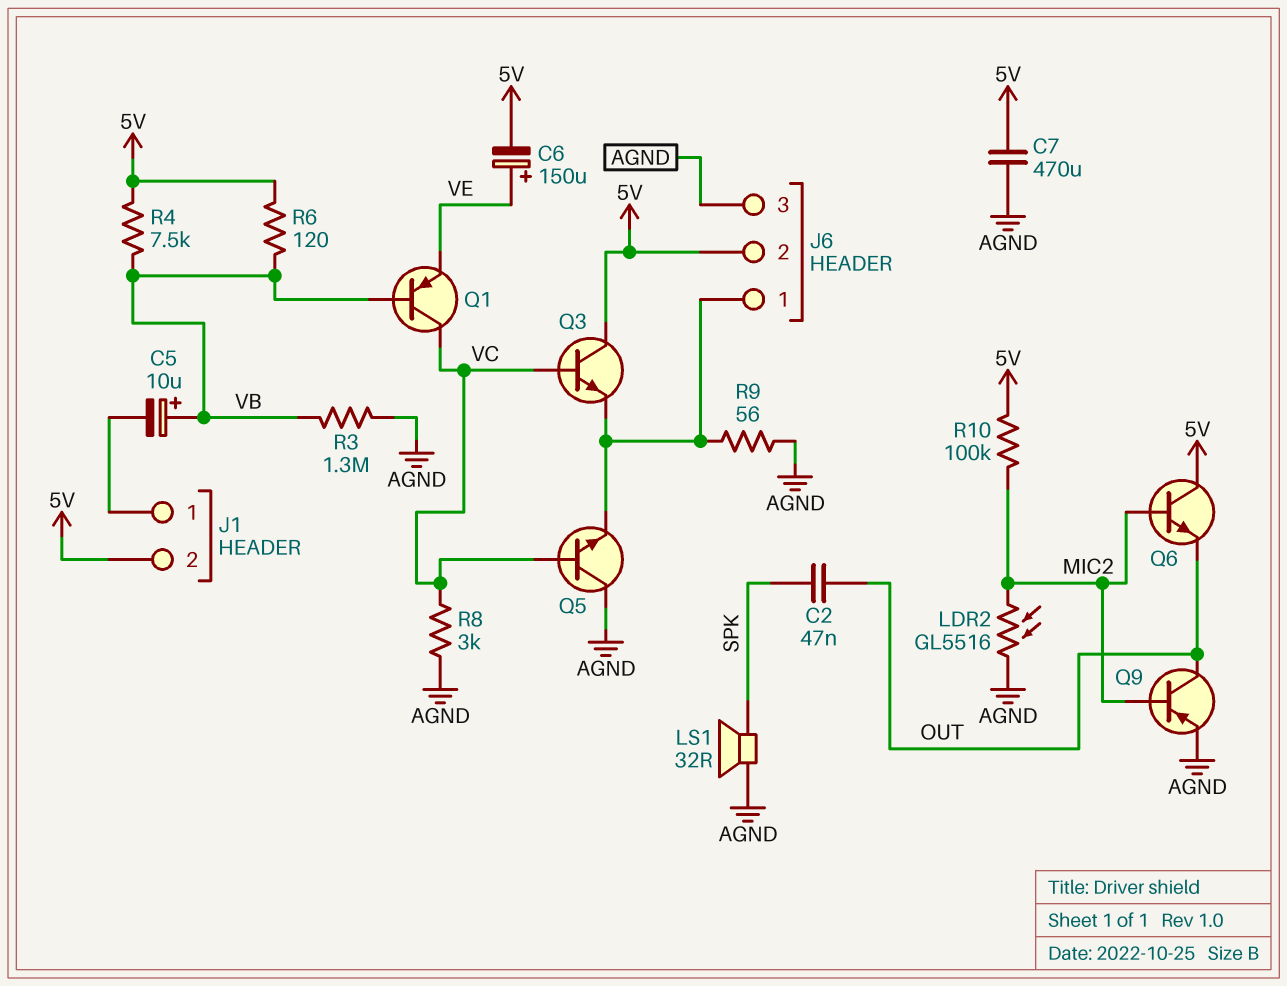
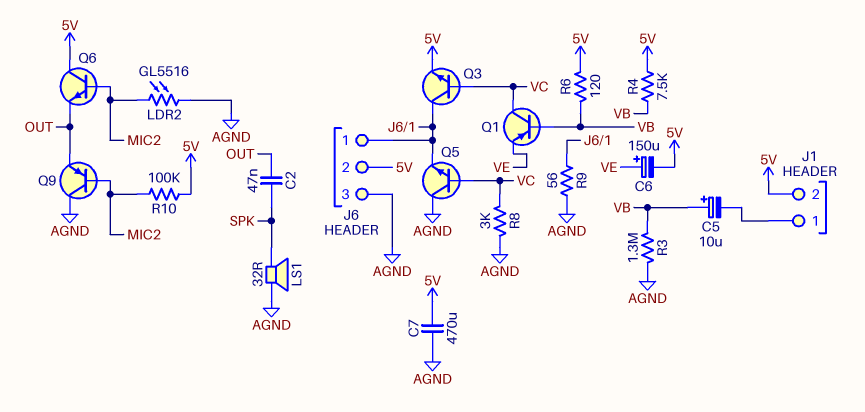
Q3: NPN (B VC, C 5V, E J6/1) -> NPN (B VC, C J6/1, E 5V)
Q9: PNP (B MIC2, C OUT, E AGND) -> PNP (B MIC2, C AGND, E OUT)

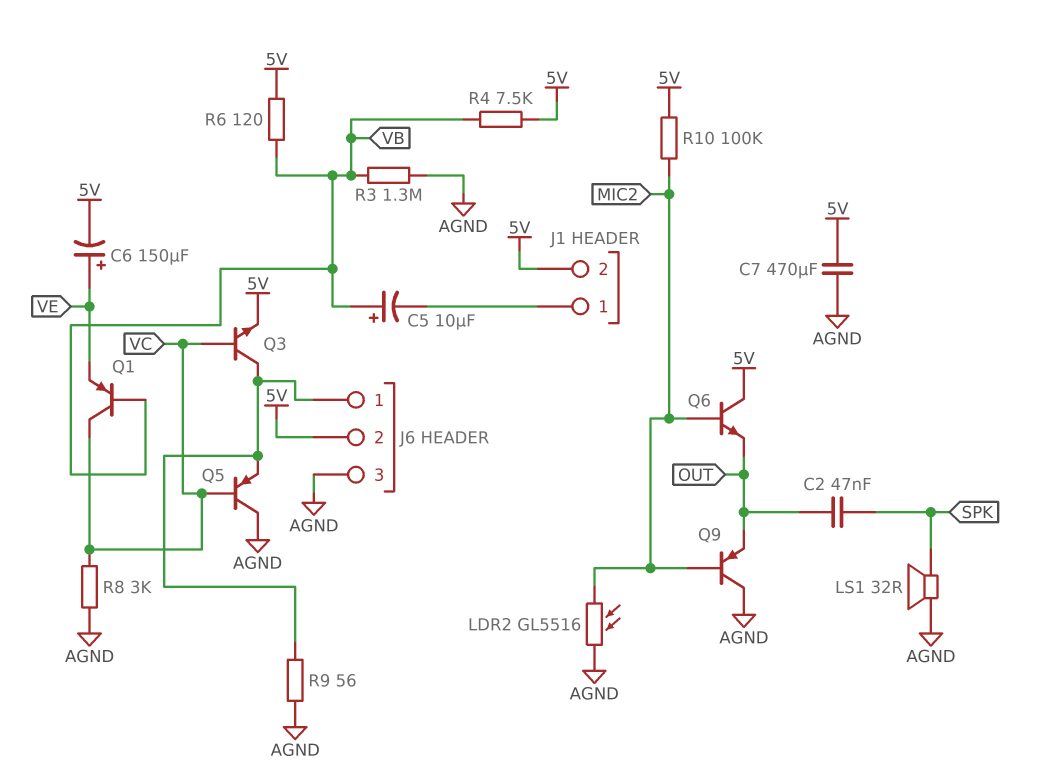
Q5: NPN (B VC, C AGND, E J6/1) -> PNP (B VC, C AGND, E J6/1)

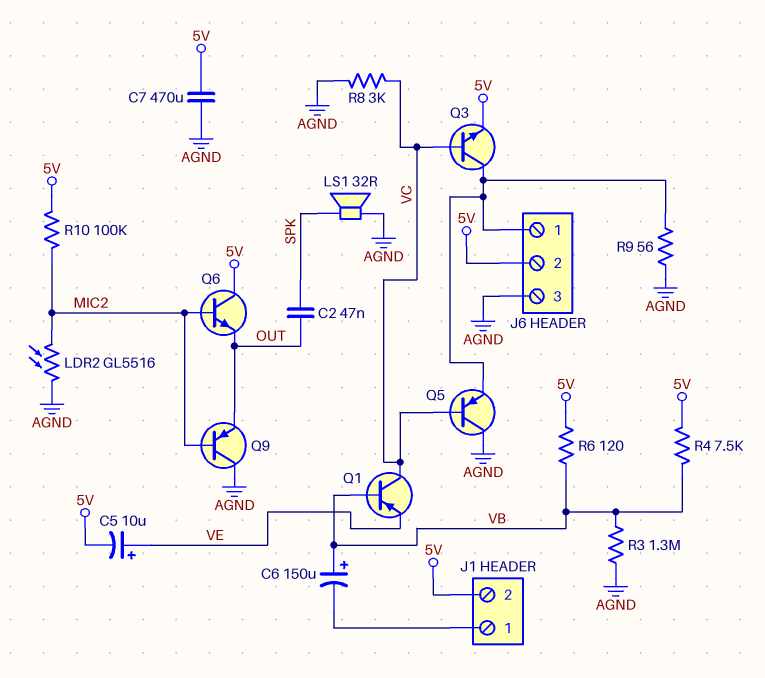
C5: 10uF (plus VB, minus J1/1) -> 10uF (plus VE, minus 5V)
C6: 150uF (plus VE, minus 5V) -> 150uF (plus VB, minus J1/1)

